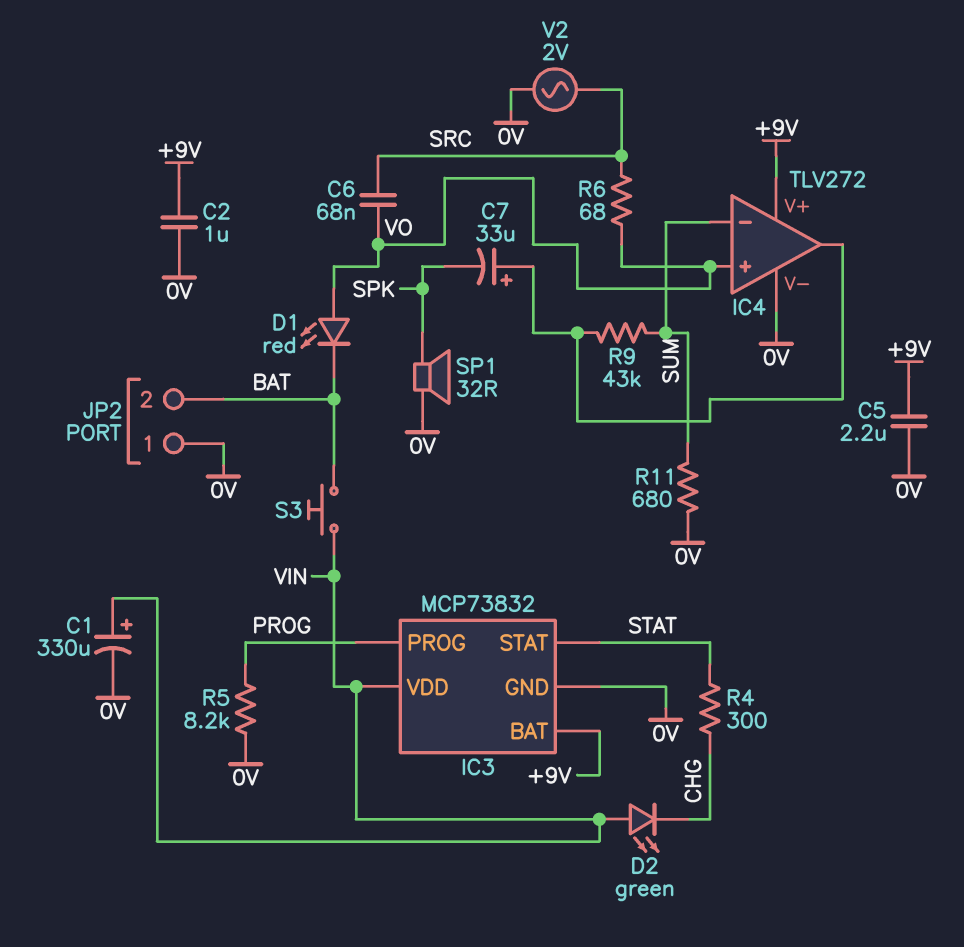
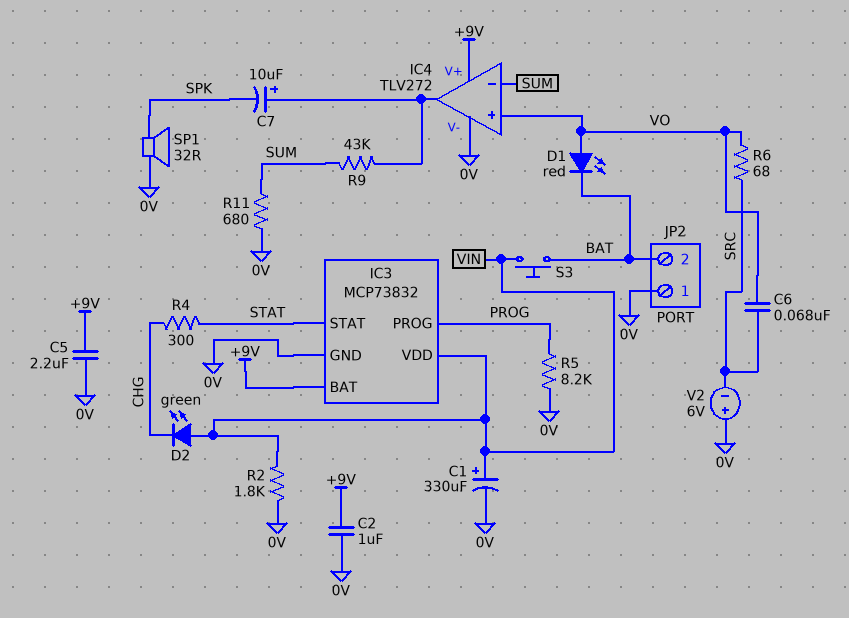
C7: 33uF (plus IC4/out, minus SPK) -> 10uF (plus IC4/out, minus SPK)
R2: none -> 1.8k (0V, VIN)
V2: AC 2V (0V, SRC) -> 6V (plus 0V, minus SRC)

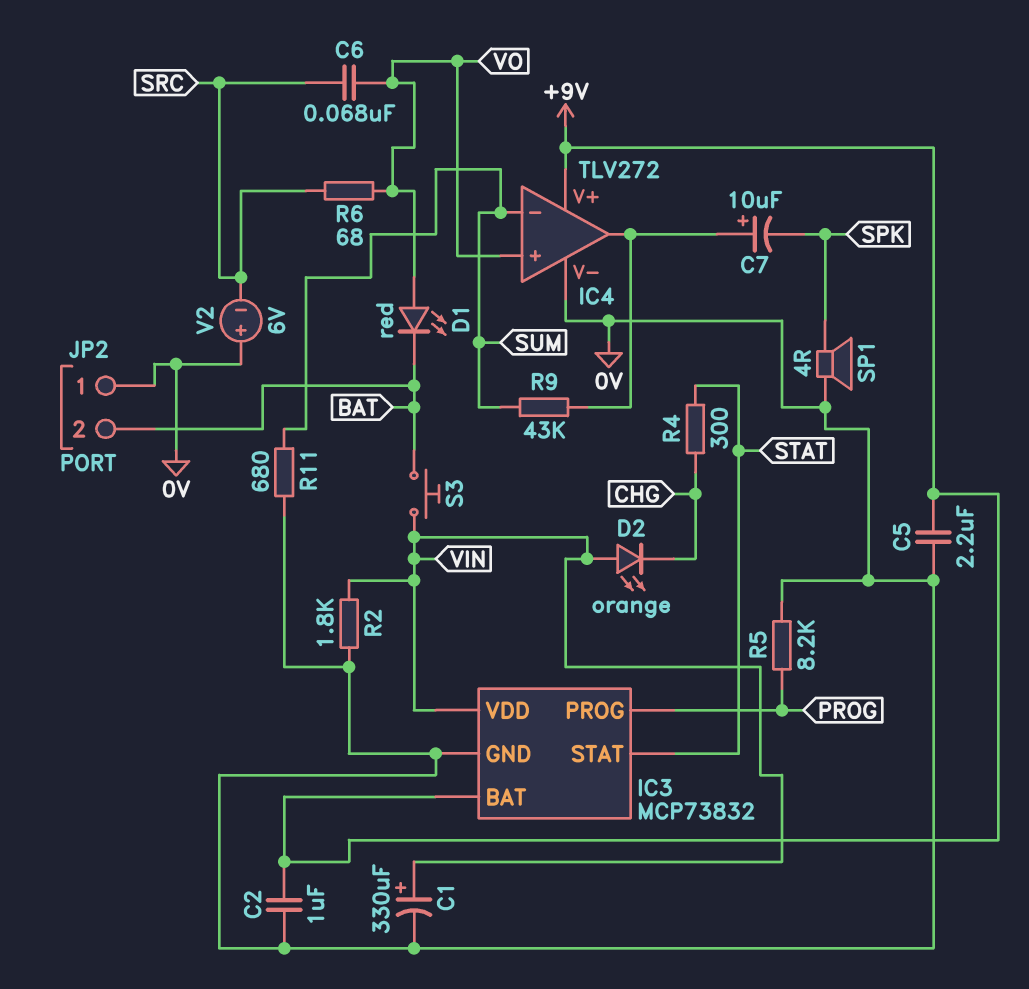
D2: LED green (A VIN, K CHG) -> LED orange (A VIN, K CHG)
SP1: speaker 32R (0V, SPK) -> speaker 4R (0V, SPK)

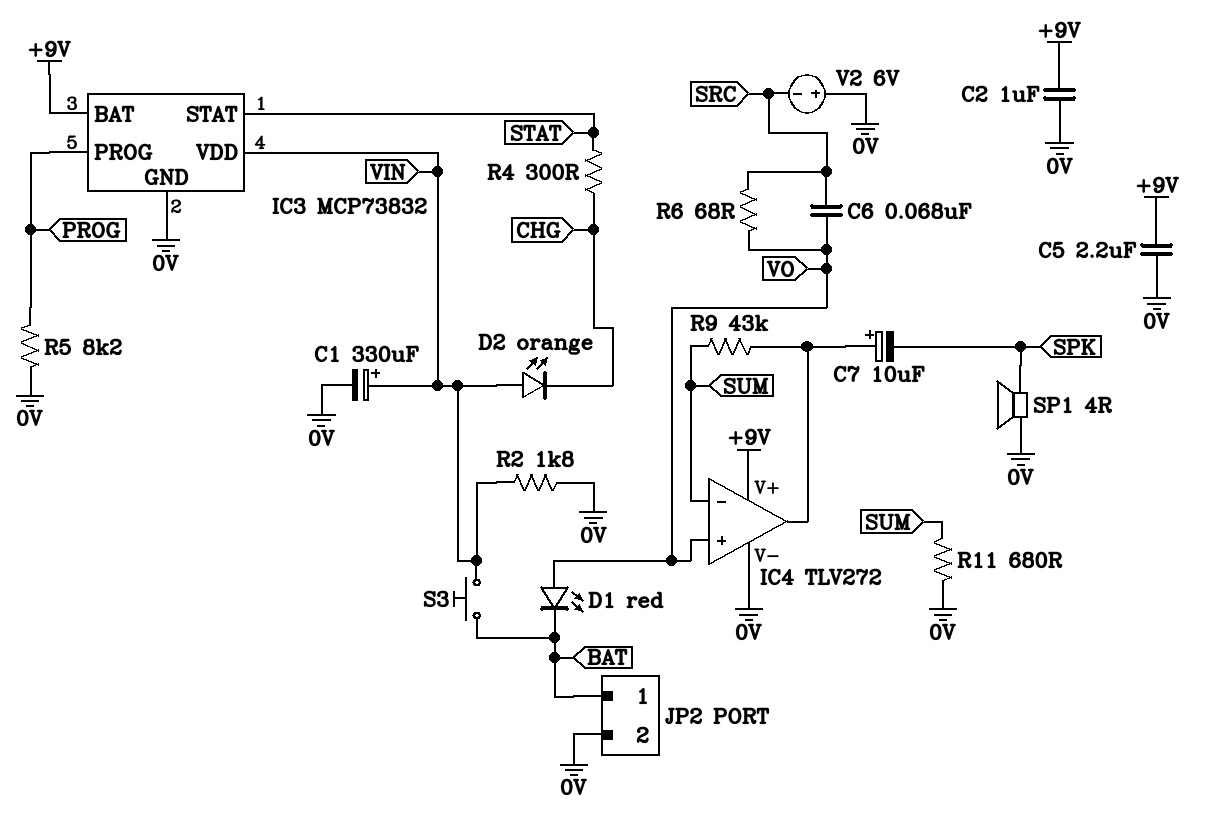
JP2 pin 1: 0V -> BAT
JP2 pin 2: BAT -> 0V

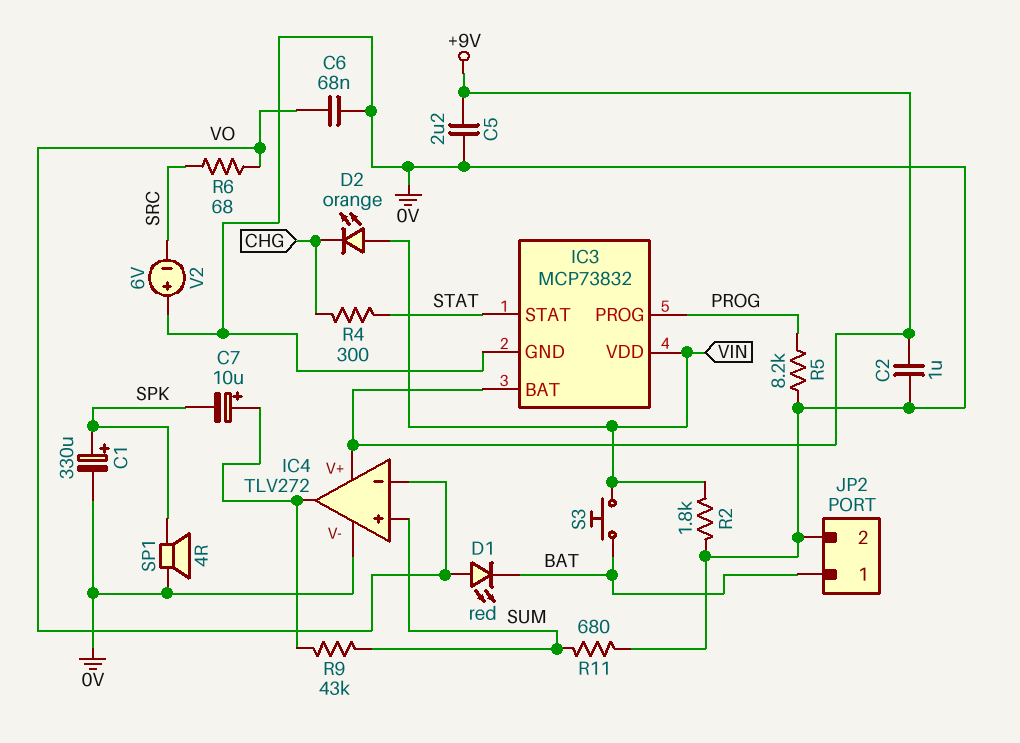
C1: 330uF (plus VIN, minus 0V) -> 330uF (plus SPK, minus 0V)
C6: 68nF (SRC, VO) -> 68nF (0V, VO)
IC4 pin in+: VO -> SUM
IC4 pin in-: SUM -> VO

